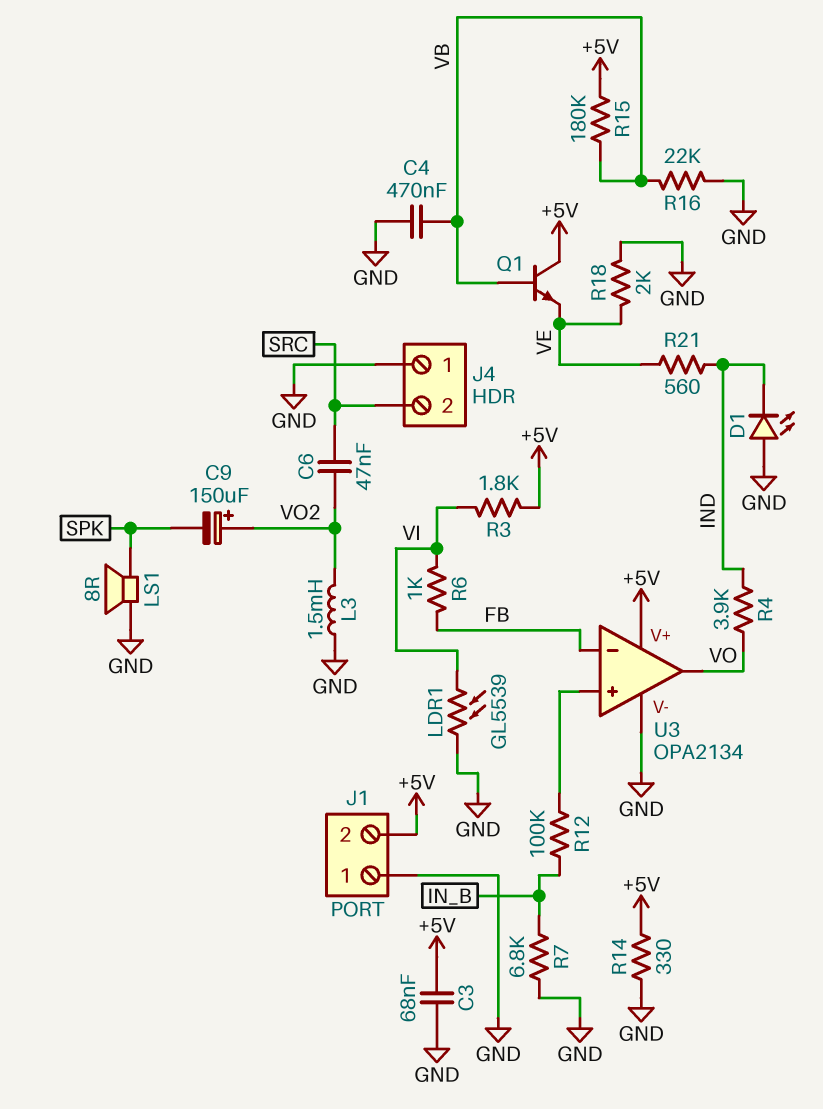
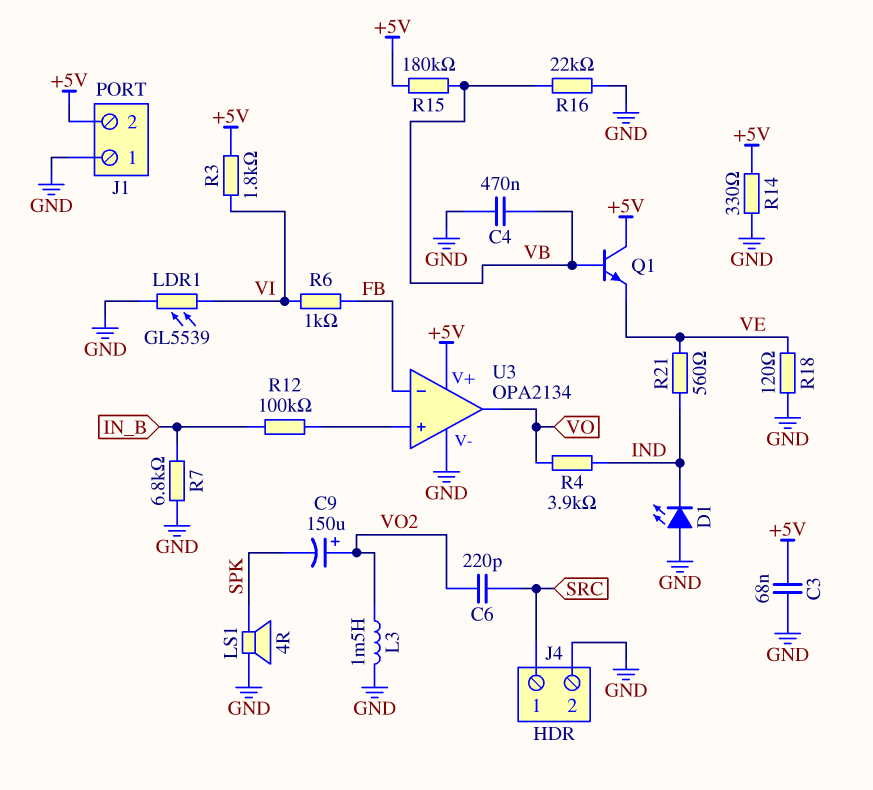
C6: 47nF (SRC, VO2) -> 220pF (SRC, VO2)
J4 pin 1: GND -> SRC
J4 pin 2: SRC -> GND
LS1: speaker 8R (GND, SPK) -> speaker 4R (GND, SPK)
R18: 2k (GND, VE) -> 120 (GND, VE)

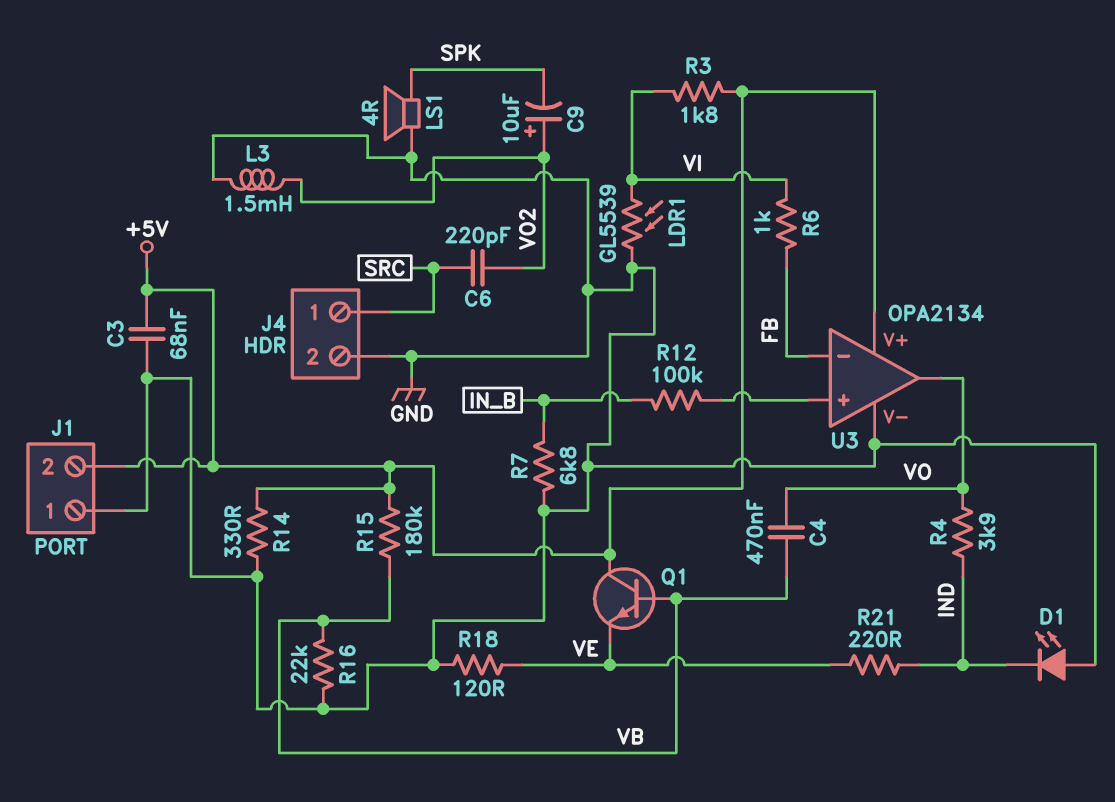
C4: 470nF (GND, VB) -> 470nF (VB, VO)
C9: 150uF (plus VO2, minus SPK) -> 10uF (plus VO2, minus SPK)
R21: 560 (IND, VE) -> 220 (IND, VE)

